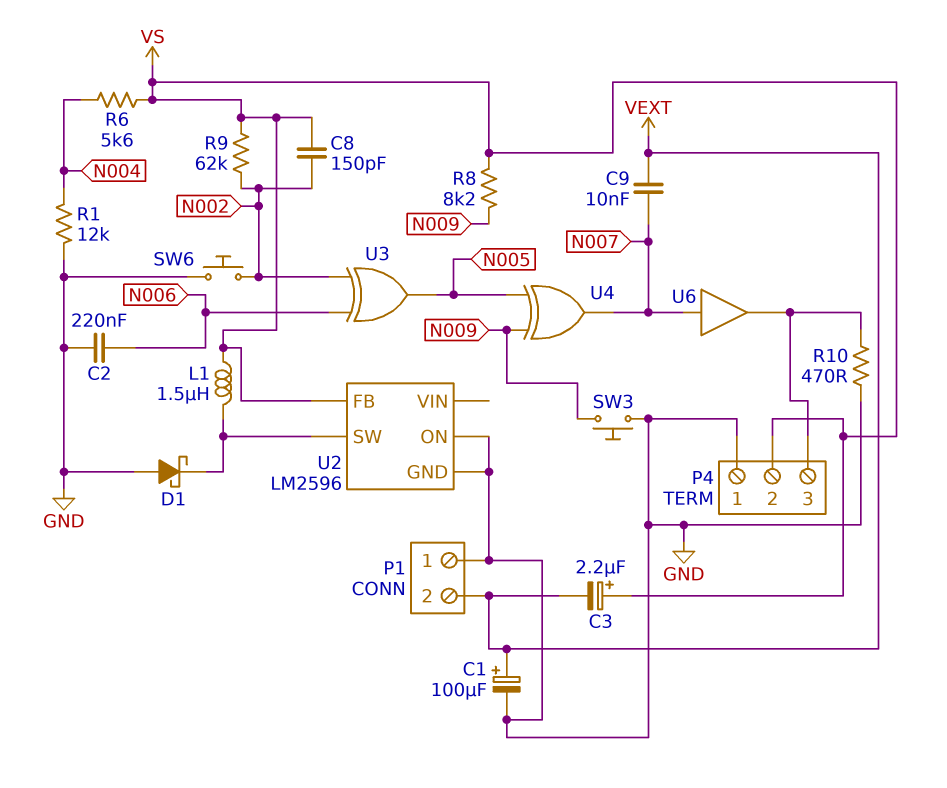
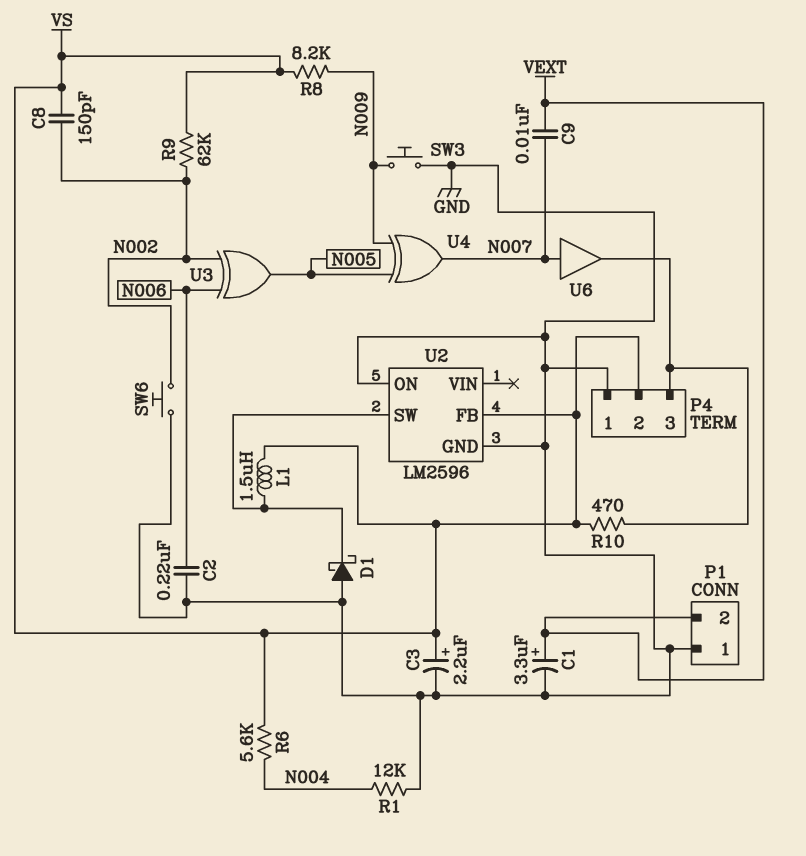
C1: 100uF (plus VEXT, minus GND) -> 3.3uF (plus VEXT, minus GND)
C3: 2.2uF (plus VS, minus VEXT) -> 2.2uF (plus VS, minus GND)
R10: 470 (GND, P4/3) -> 470 (P4/3, VS)

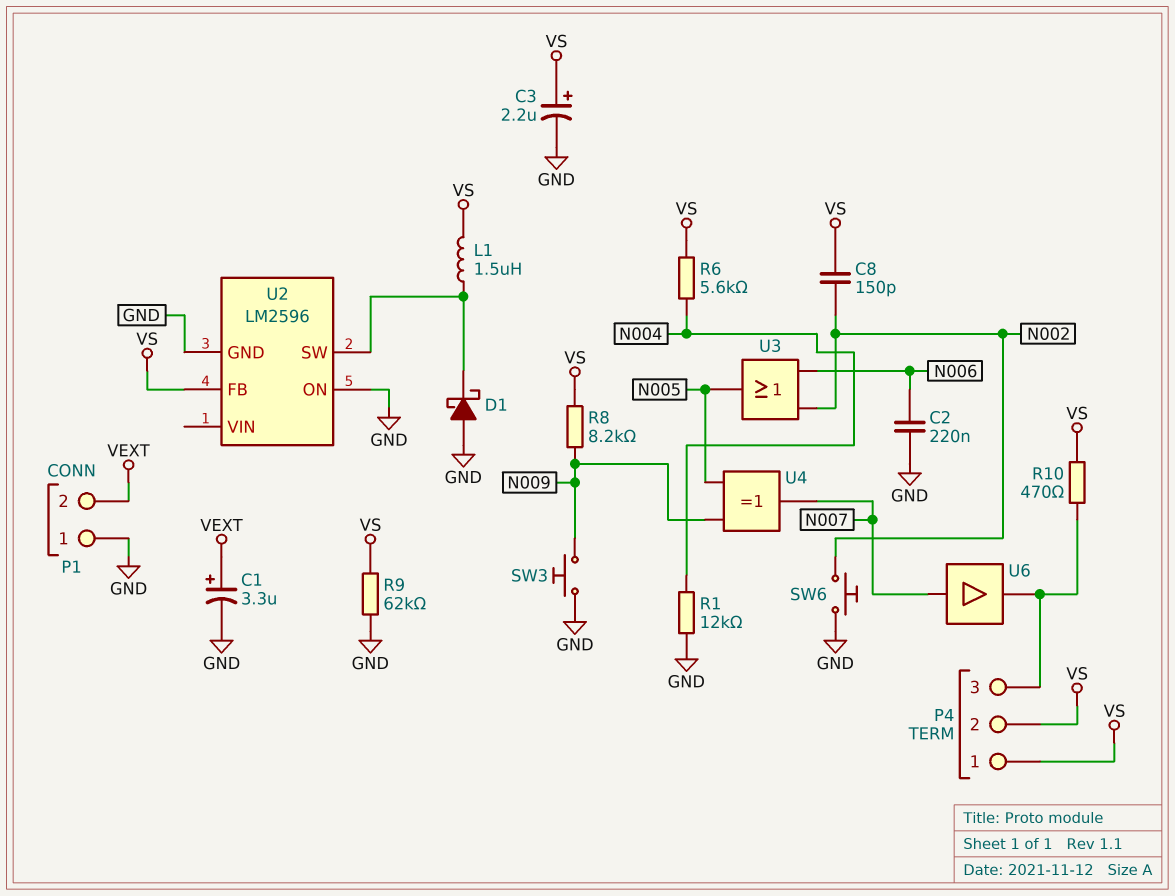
C9: 10nF (N007, VEXT) -> none
P4 pin 1: GND -> VS
R9: 62k (N002, VS) -> 62k (GND, VS)
U3: XOR (in N002, in N006, out N005) -> OR (in N002, in N006, out N005)

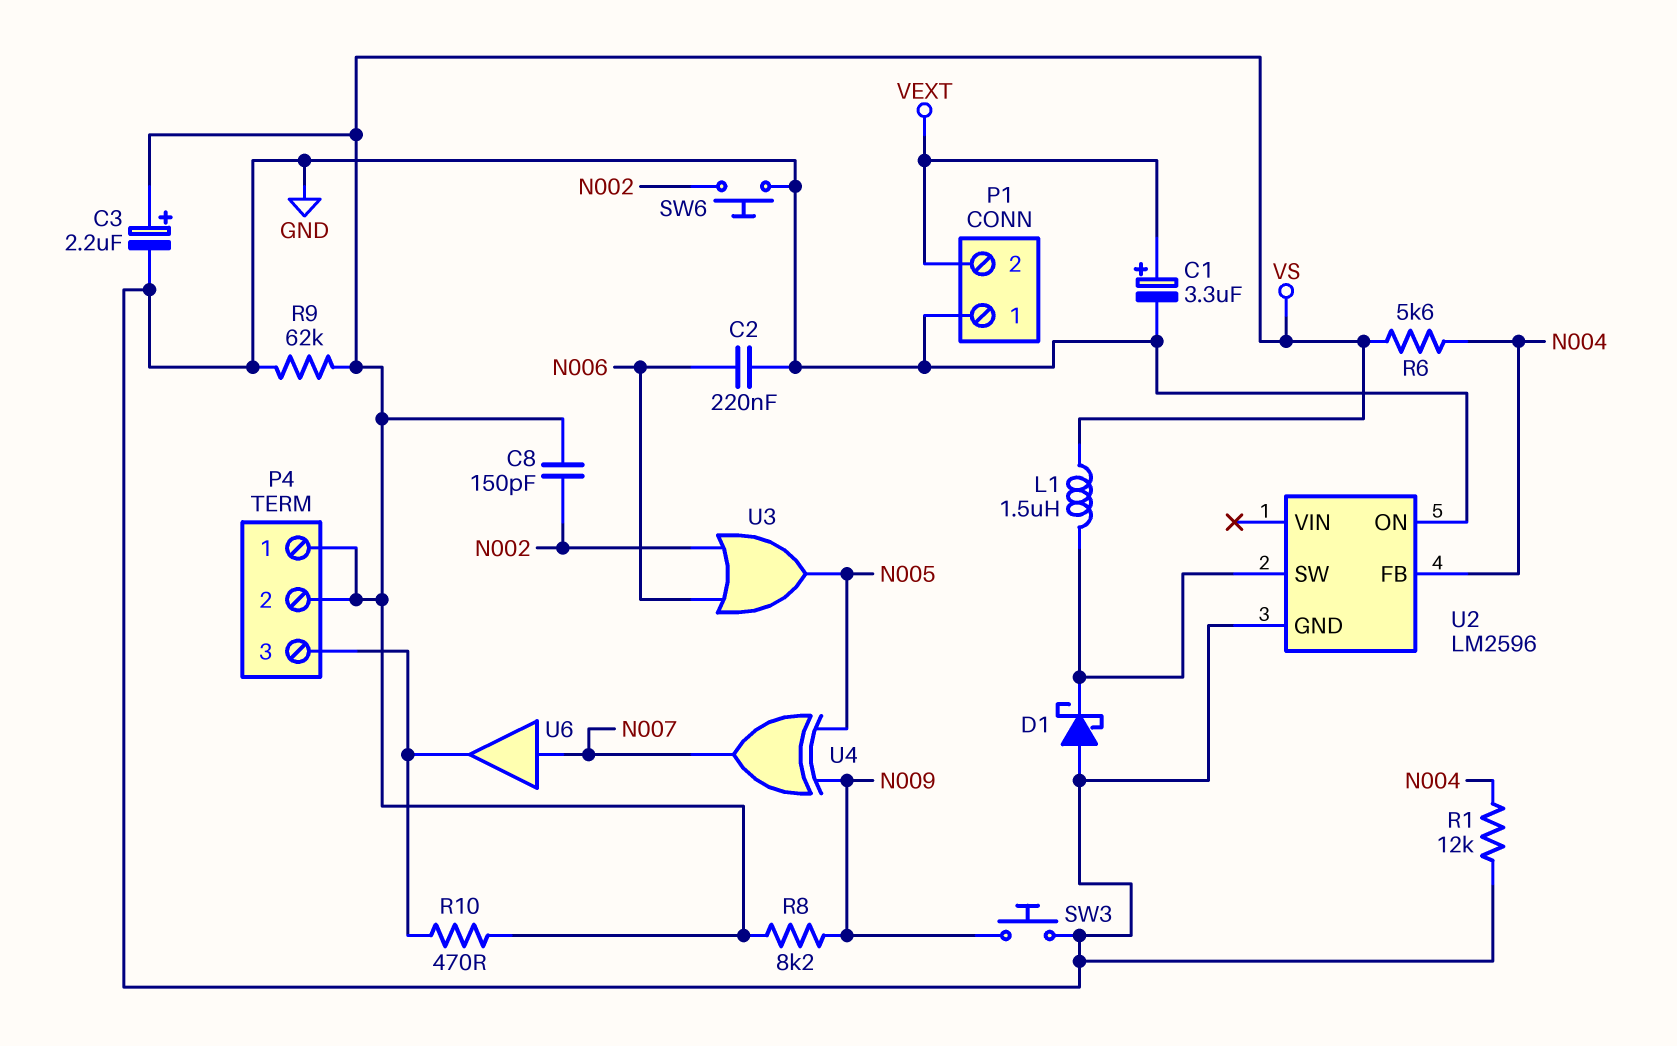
U2 pin FB: VS -> N004

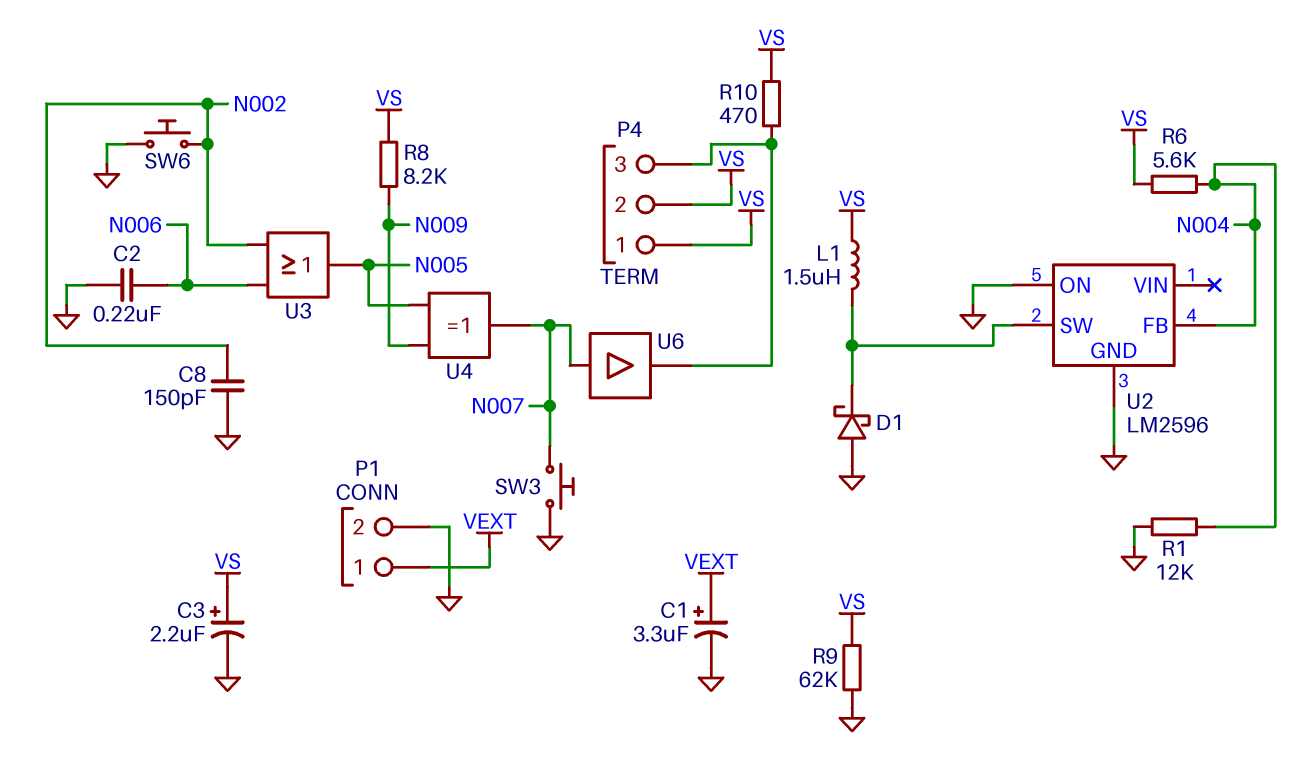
C8: 150pF (N002, VS) -> 150pF (GND, N002)
P1 pin 1: GND -> VEXT
P1 pin 2: VEXT -> GND
SW3: button (GND, N009) -> button (GND, N007)

